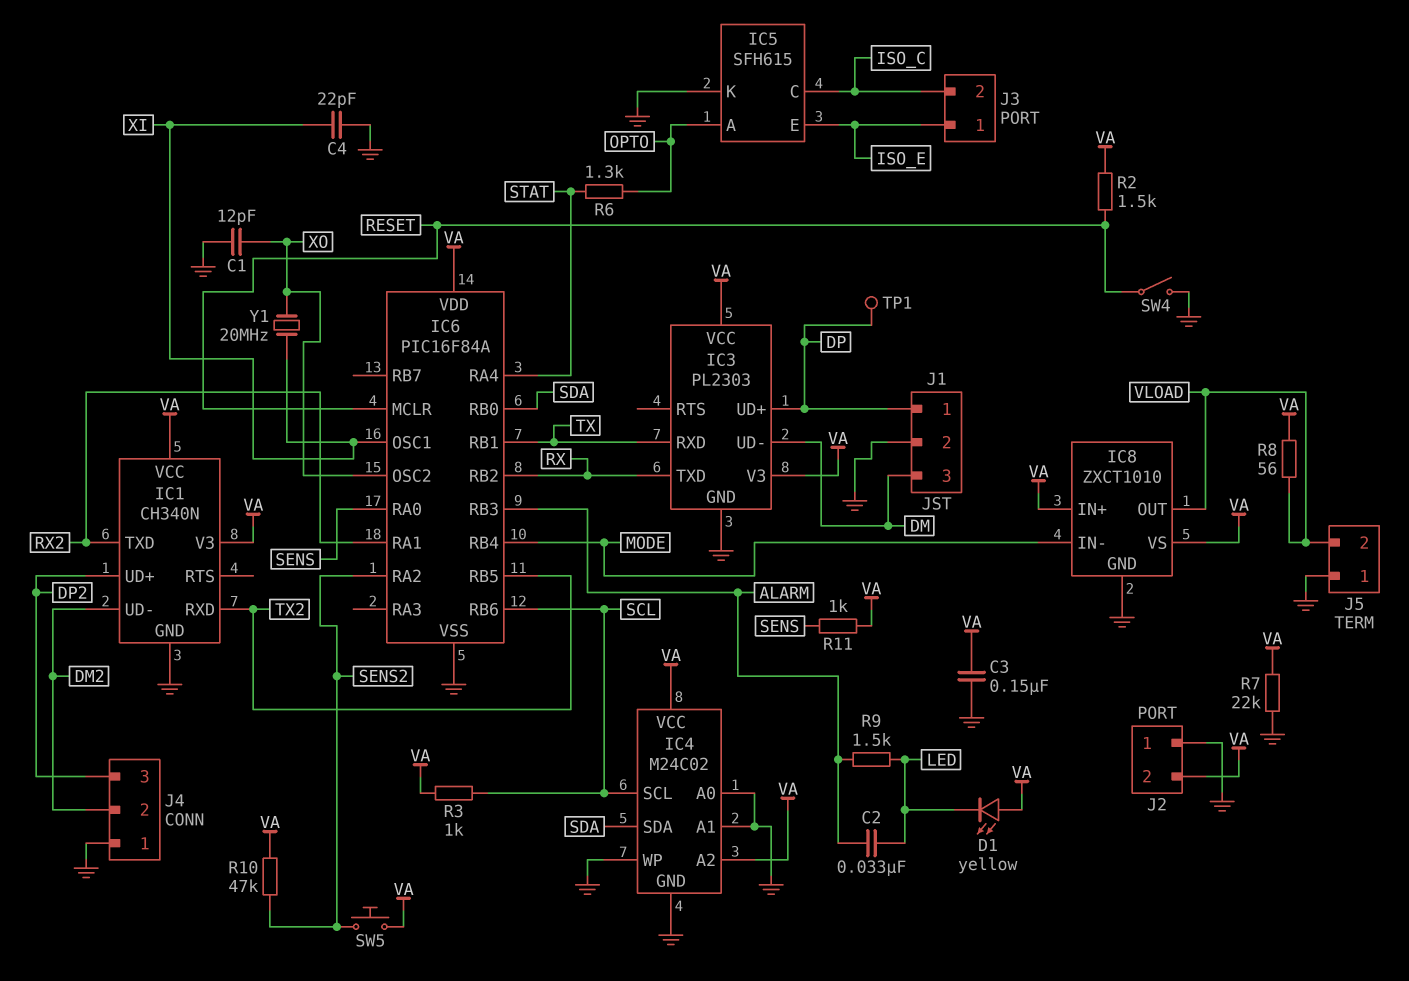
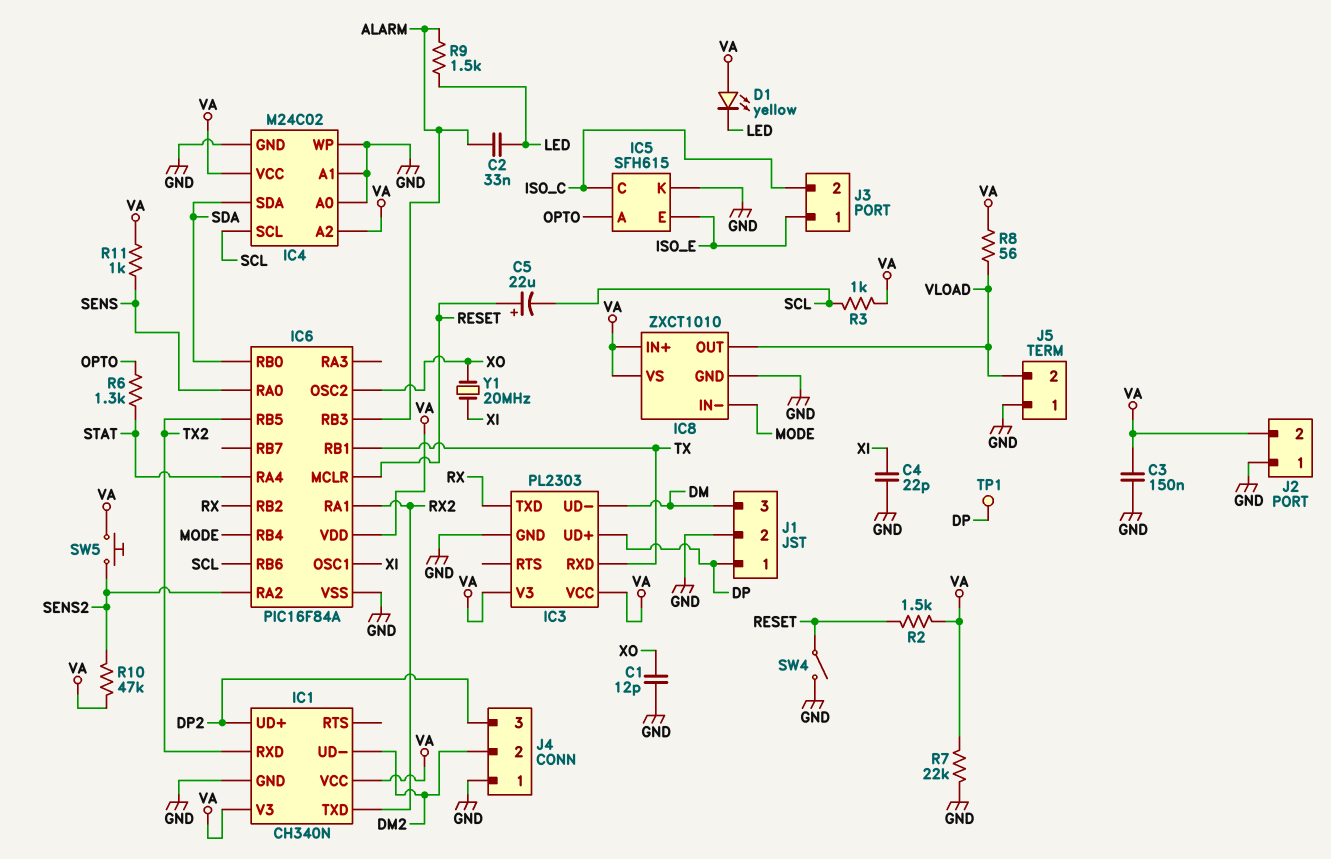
C5: none -> 22uF (plus RESET, minus SCL)

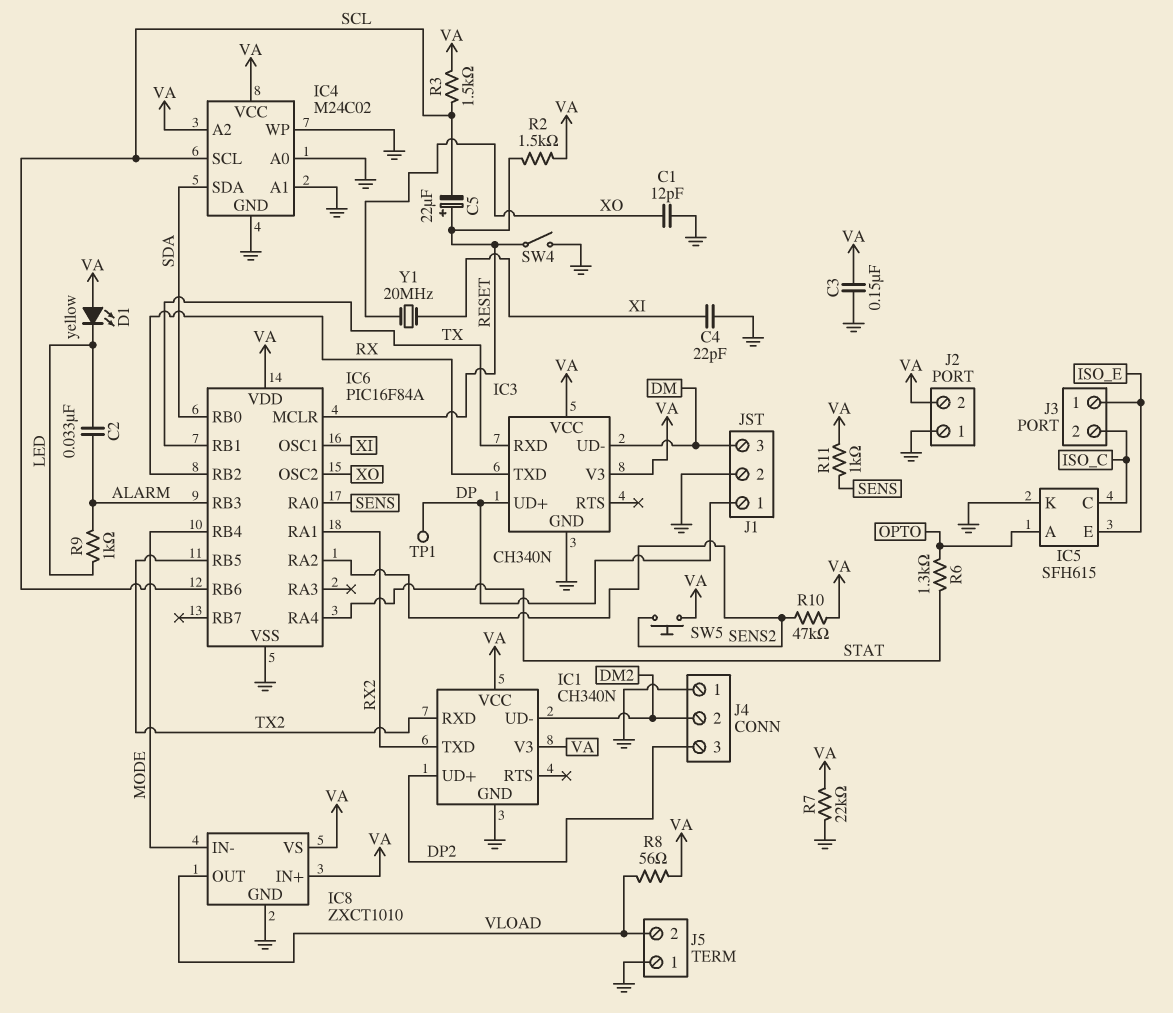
IC3: PL2303 -> CH340N
R3: 1k (SCL, VA) -> 1.5k (SCL, VA)
R9: 1.5k (ALARM, LED) -> 1k (ALARM, LED)

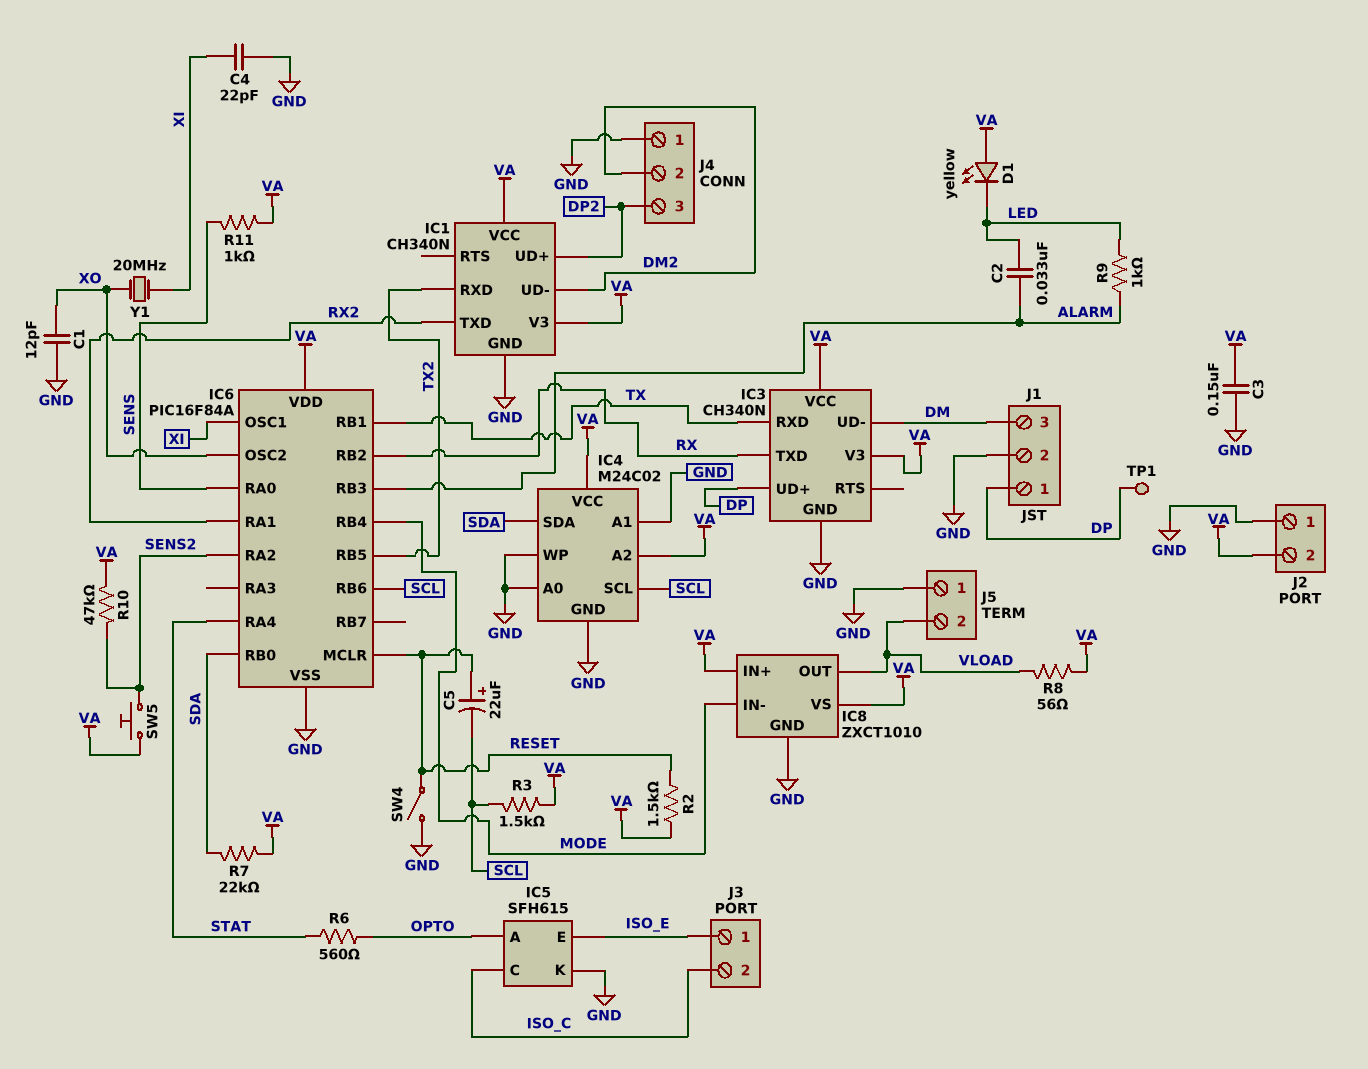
R6: 1.3k (OPTO, STAT) -> 560 (OPTO, STAT)
R7: 22k (GND, VA) -> 22k (SDA, VA)

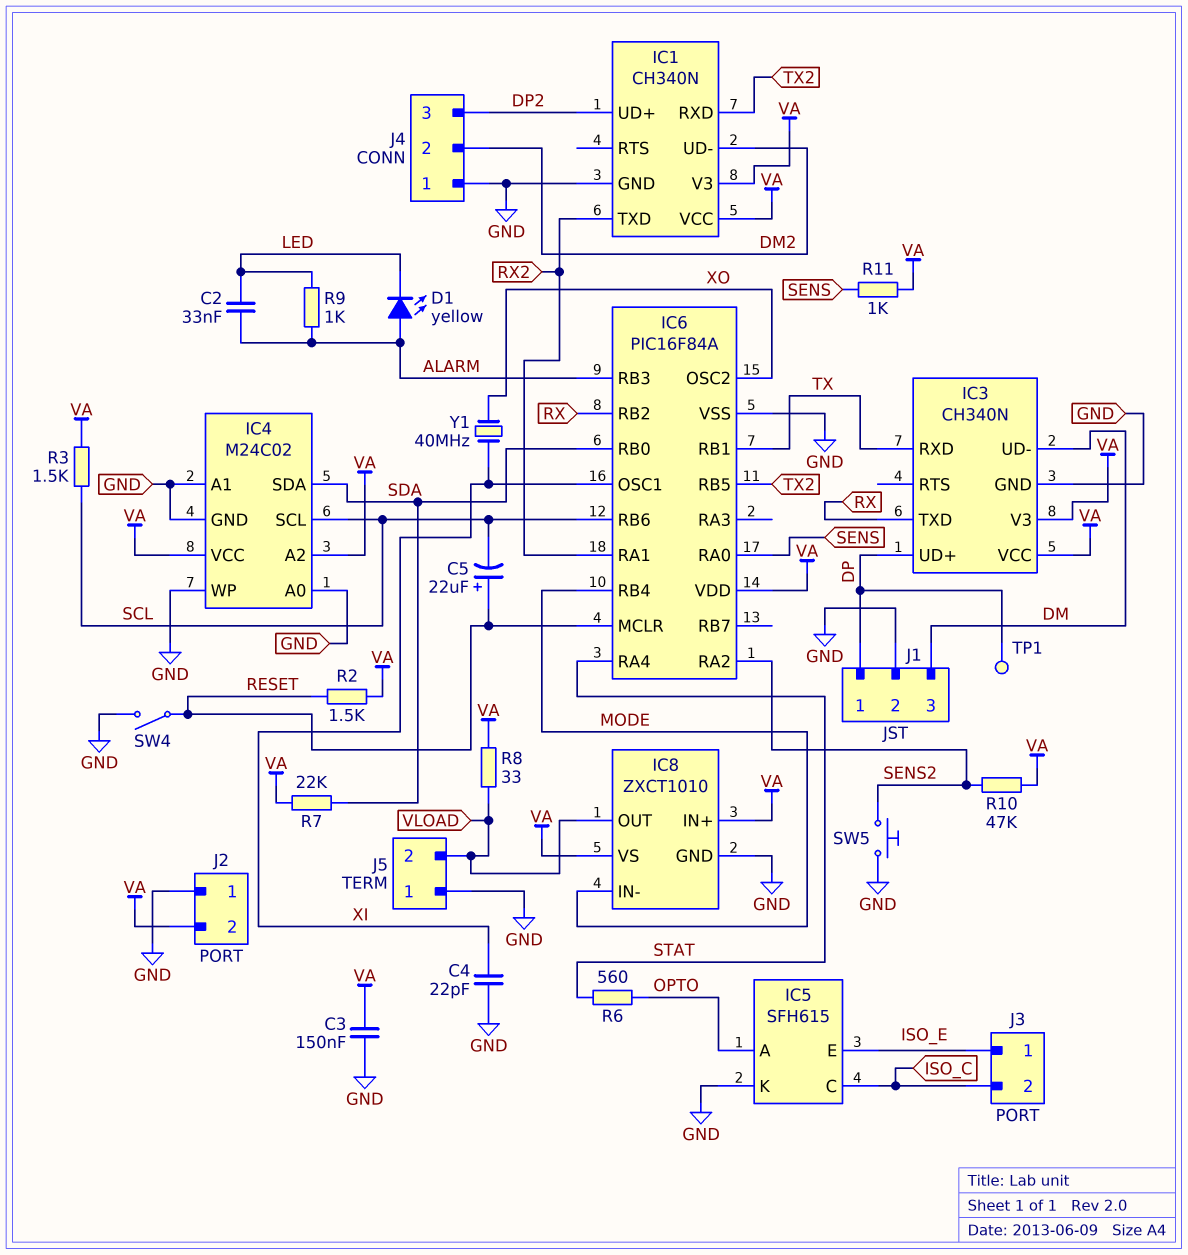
C1: 12pF (GND, XO) -> none
D1: LED yellow (A VA, K LED) -> LED yellow (A ALARM, K LED)
R8: 56 (VA, VLOAD) -> 33 (VA, VLOAD)
SW5: button (SENS2, VA) -> button (GND, SENS2)
Y1: 20MHz (XI, XO) -> 40MHz (XI, XO)

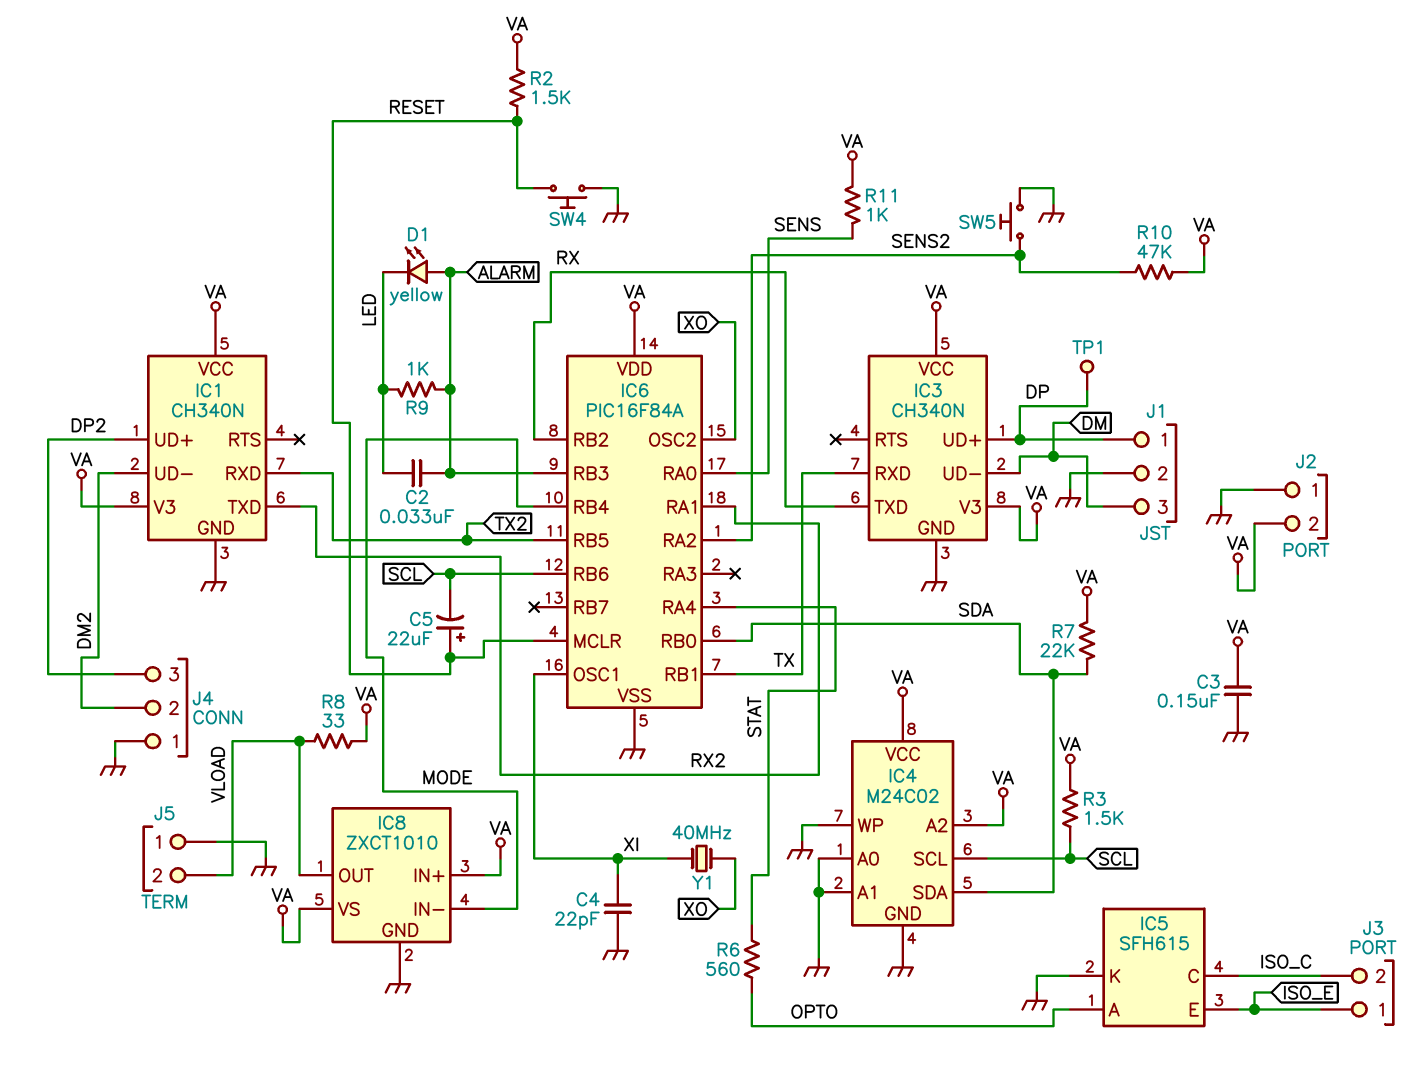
SW4: switch (GND, RESET) -> button (GND, RESET)

